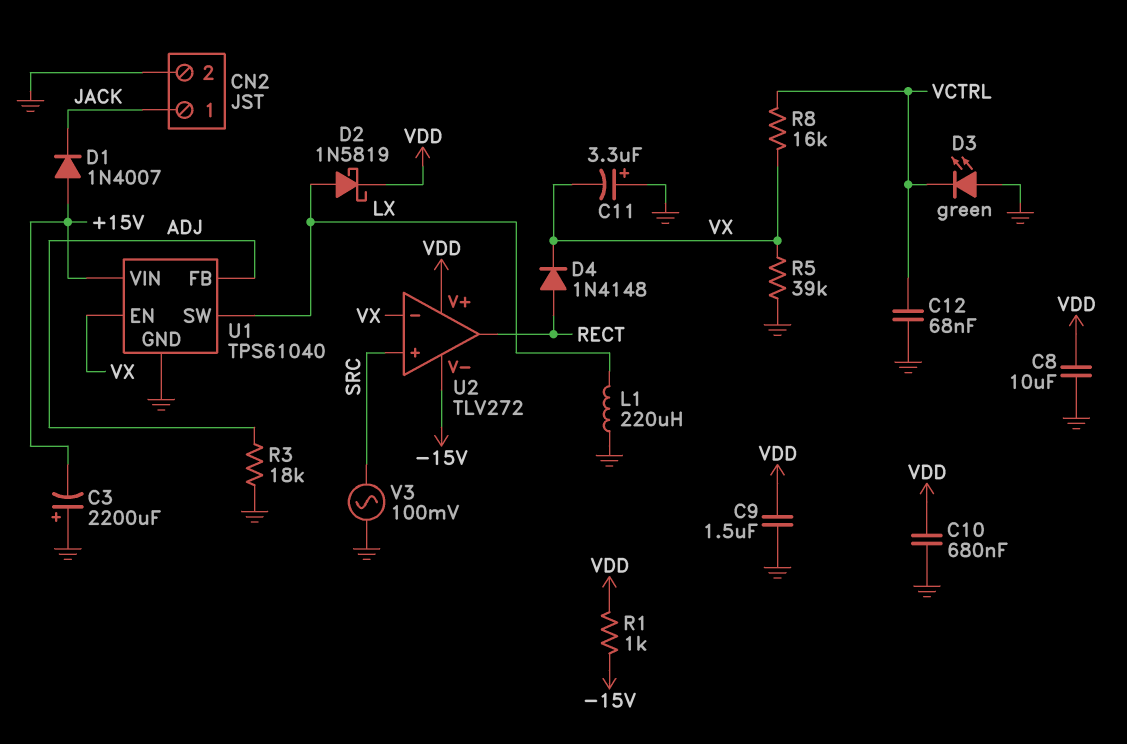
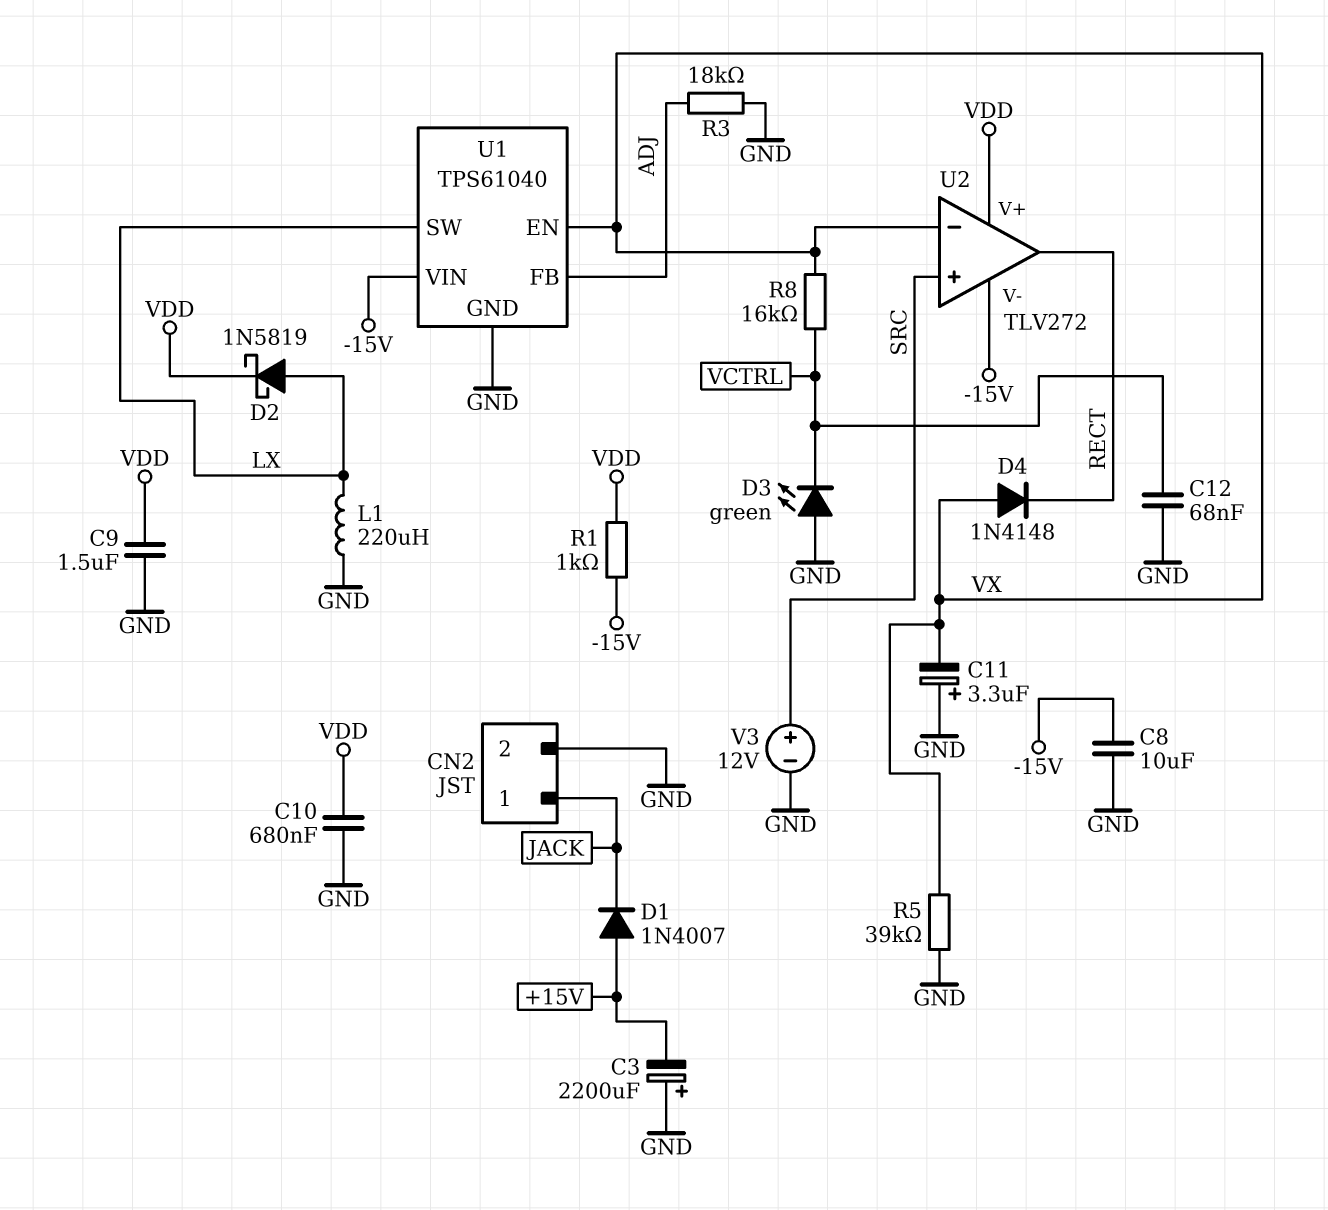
C8: 10uF (GND, VDD) -> 10uF (-15V, GND)
D4: diode 1N4148 (A RECT, K VX) -> diode 1N4148 (A VX, K RECT)
U1 pin VIN: +15V -> -15V
V3: AC 100mV (GND, SRC) -> 12V (plus SRC, minus GND)

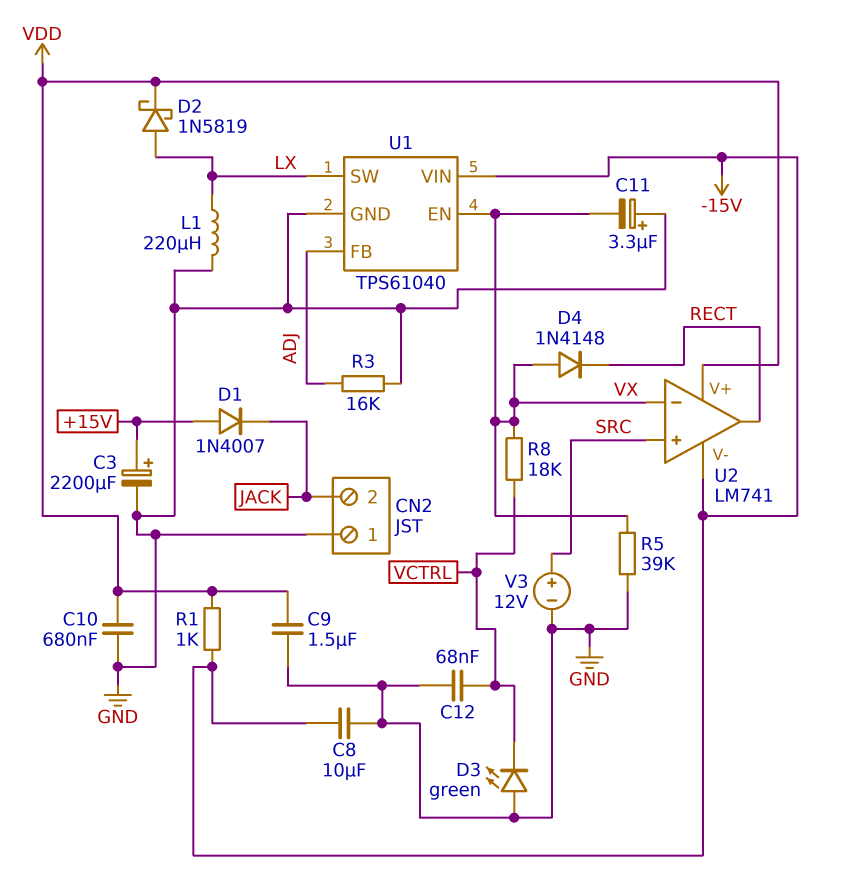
C3: 2200uF (plus GND, minus +15V) -> 2200uF (plus +15V, minus GND)
CN2 pin 1: JACK -> GND
CN2 pin 2: GND -> JACK
R3: 18k (ADJ, GND) -> 16k (ADJ, GND)
R8: 16k (VCTRL, VX) -> 18k (VCTRL, VX)
U2: TLV272 -> LM741

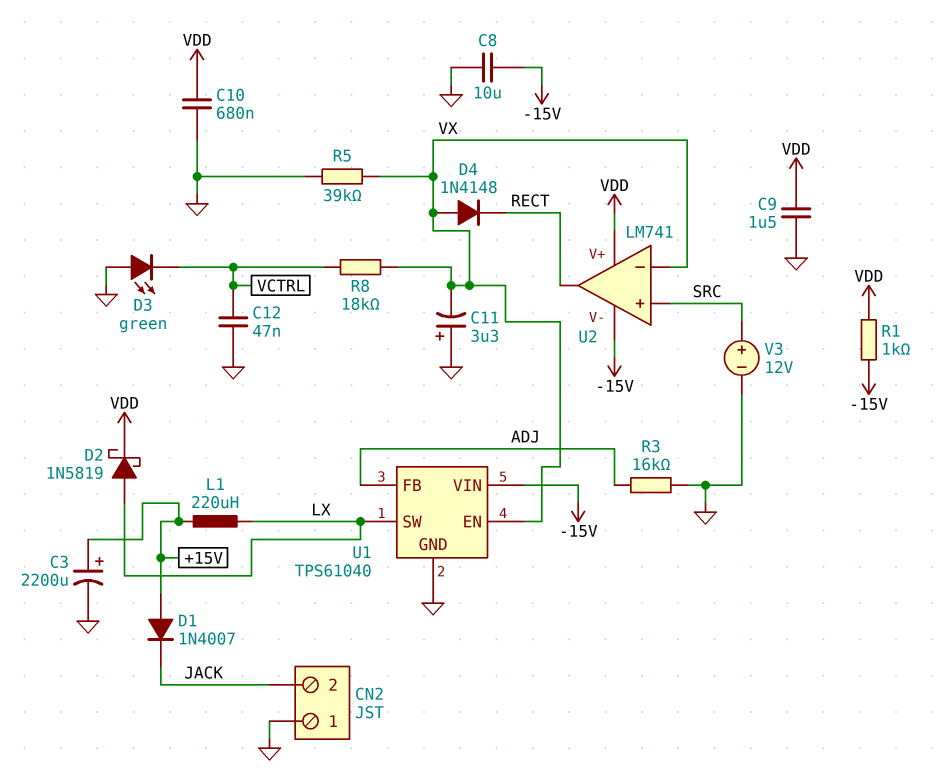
C12: 68nF (GND, VCTRL) -> 47nF (GND, VCTRL)
L1: 220uH (GND, LX) -> 220uH (+15V, LX)

